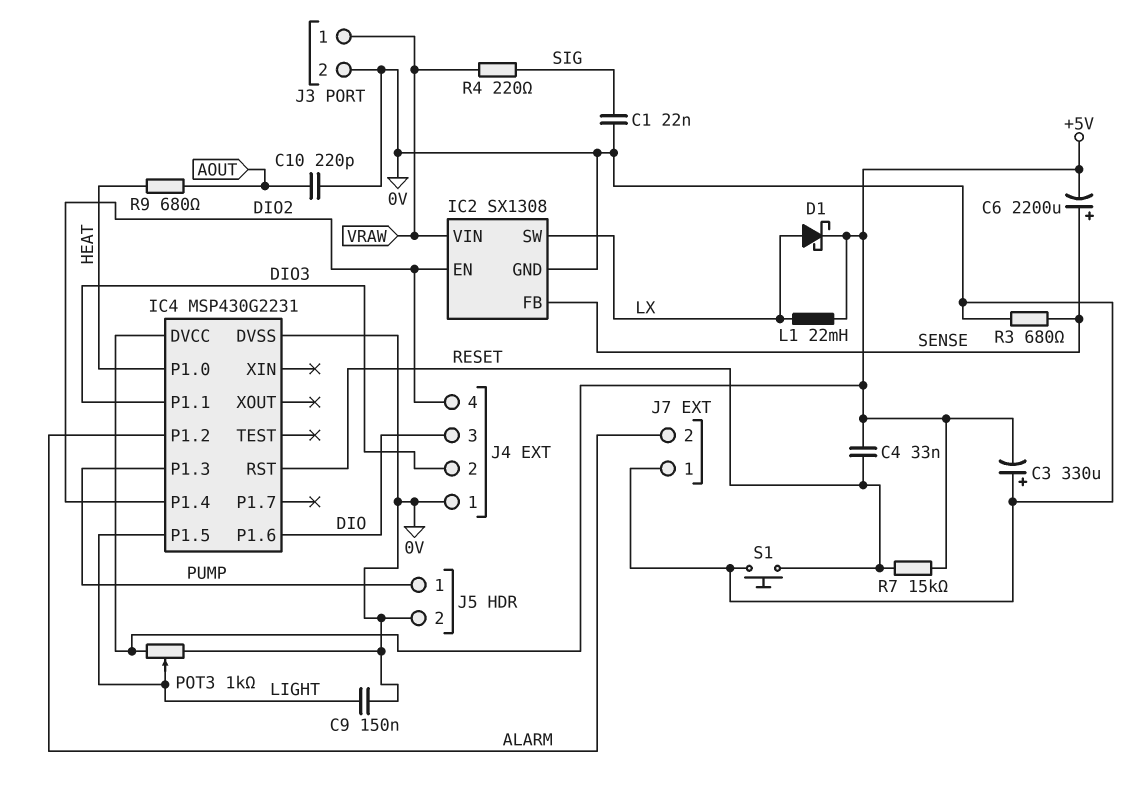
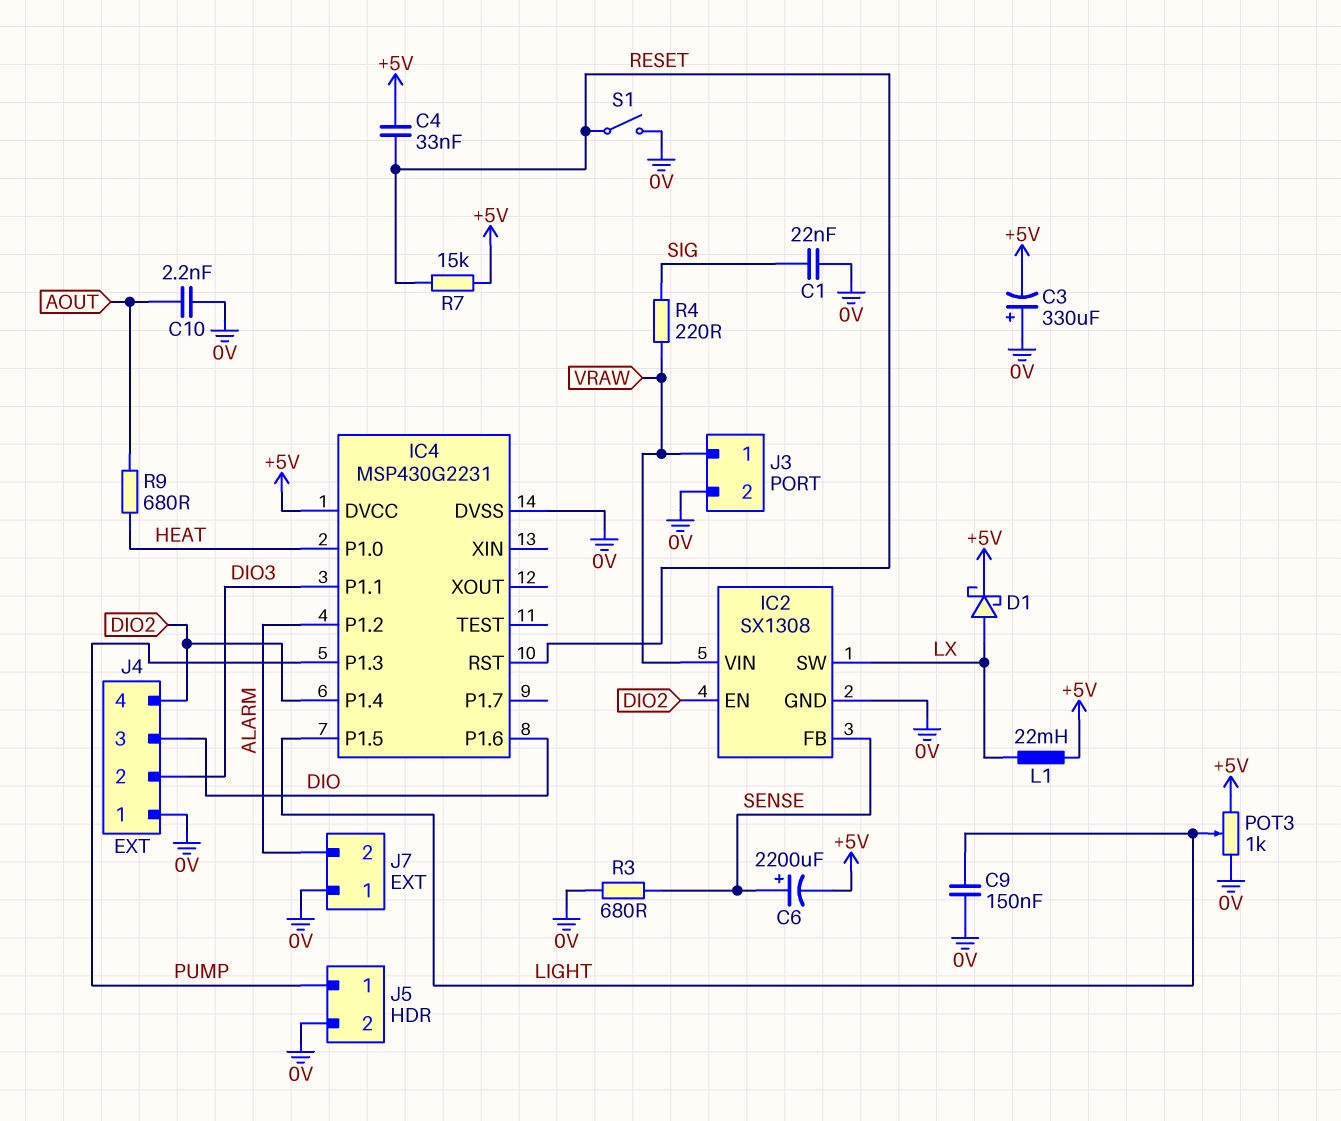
C10: 220pF (0V, AOUT) -> 2.2nF (0V, AOUT)
S1: button (0V, RESET) -> switch (0V, RESET)

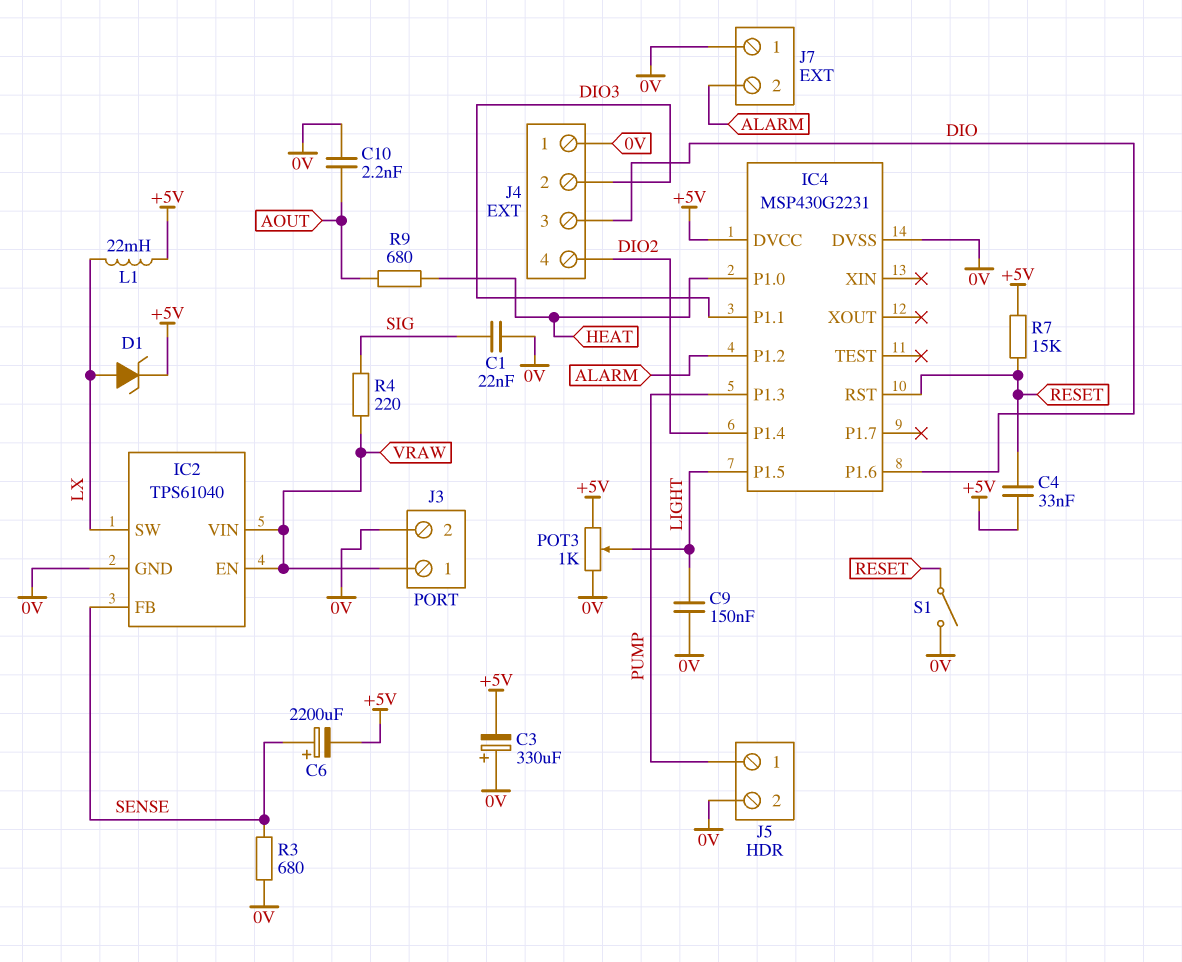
D1: schottky (A LX, K +5V) -> zener (A LX, K +5V)
IC2: SX1308 -> TPS61040
IC2 pin EN: DIO2 -> VRAW

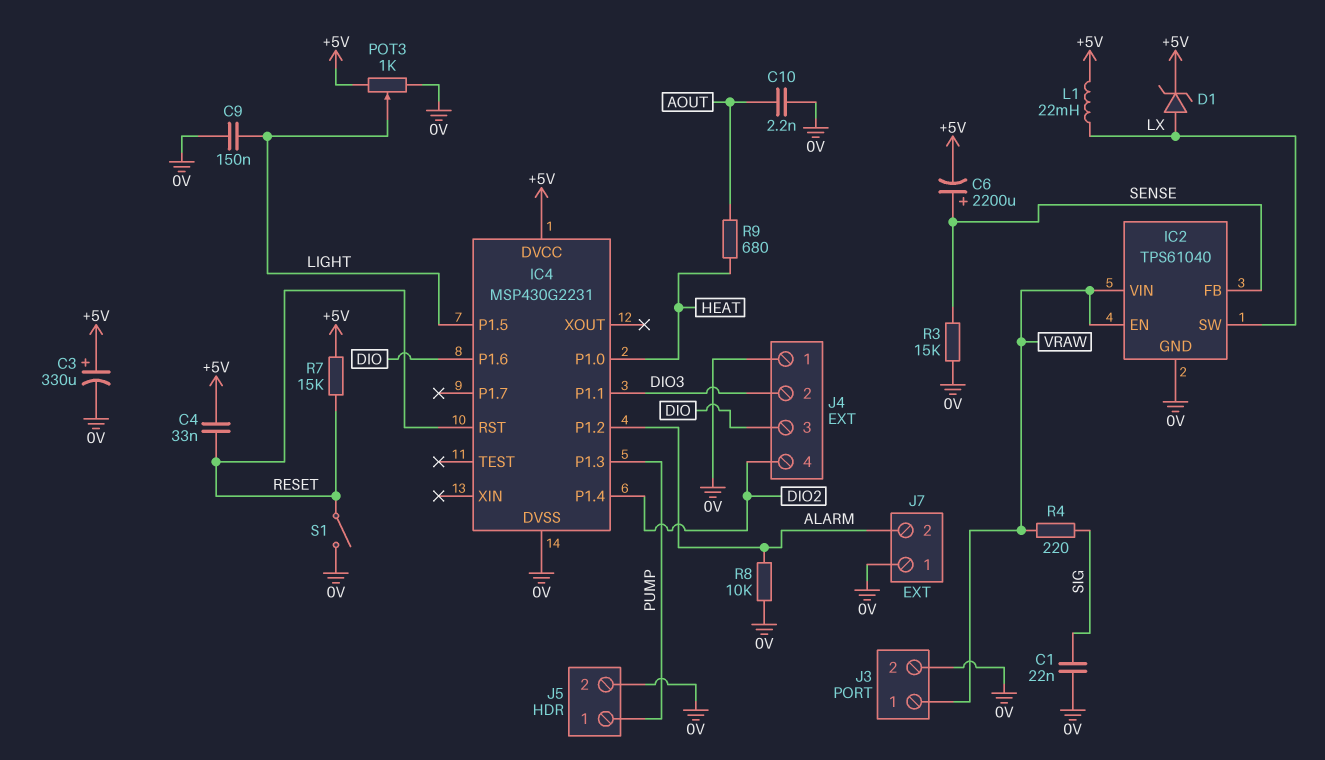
C3: 330uF (plus 0V, minus +5V) -> 330uF (plus +5V, minus 0V)
R3: 680 (0V, SENSE) -> 15k (0V, SENSE)
R8: none -> 10k (0V, ALARM)

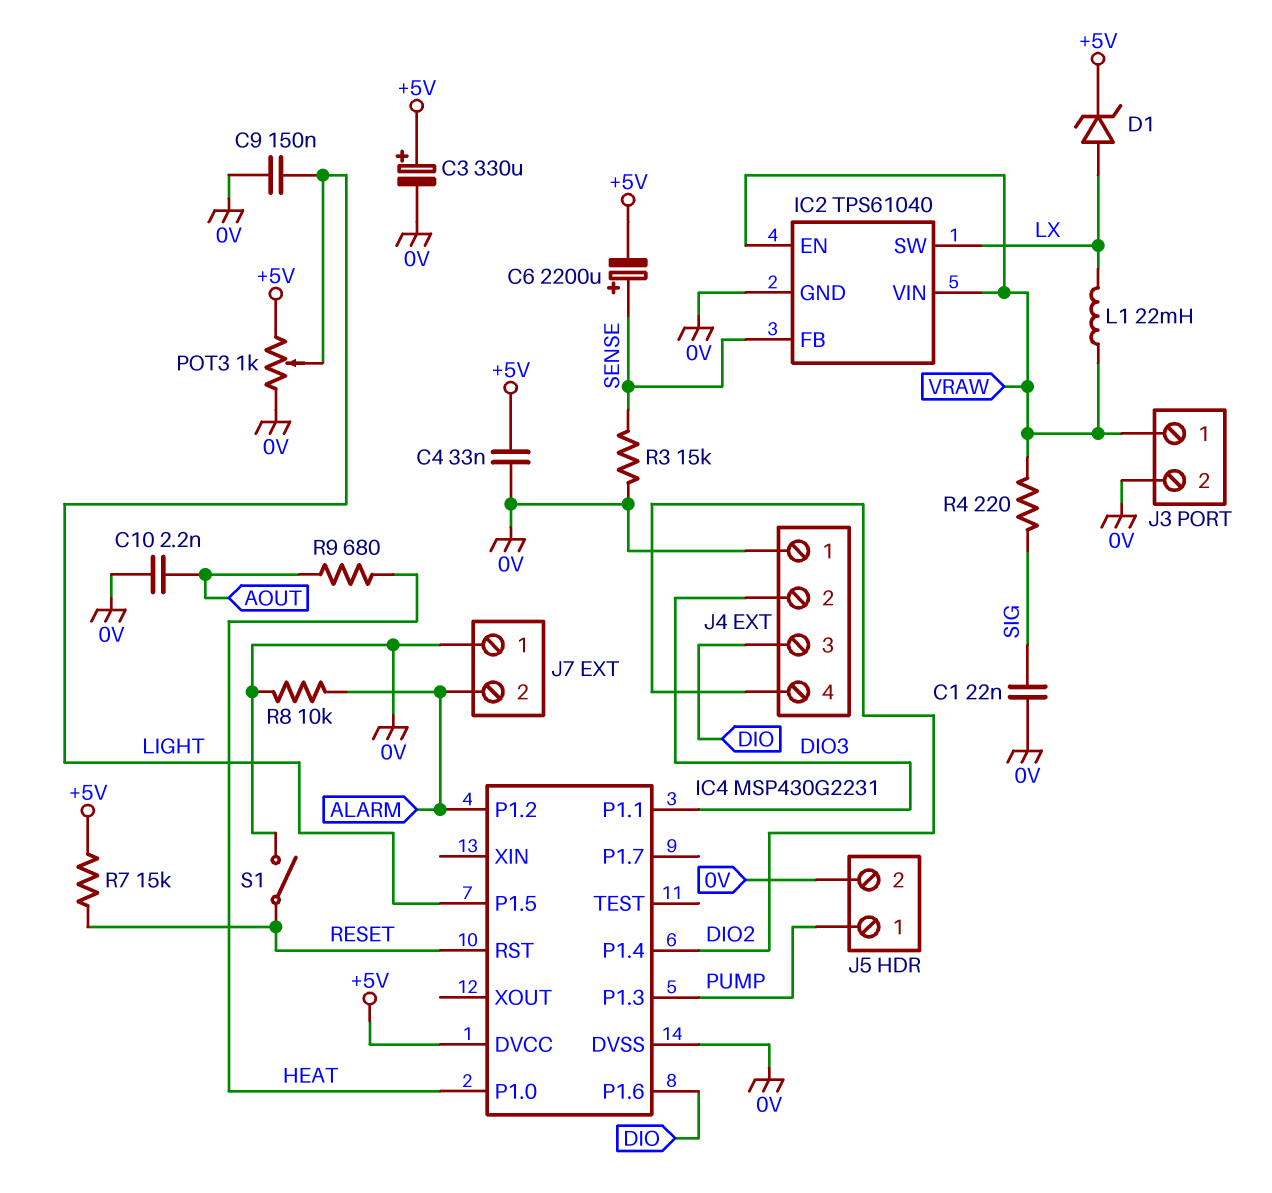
C4: 33nF (+5V, RESET) -> 33nF (+5V, 0V)
L1: 22mH (+5V, LX) -> 22mH (LX, VRAW)

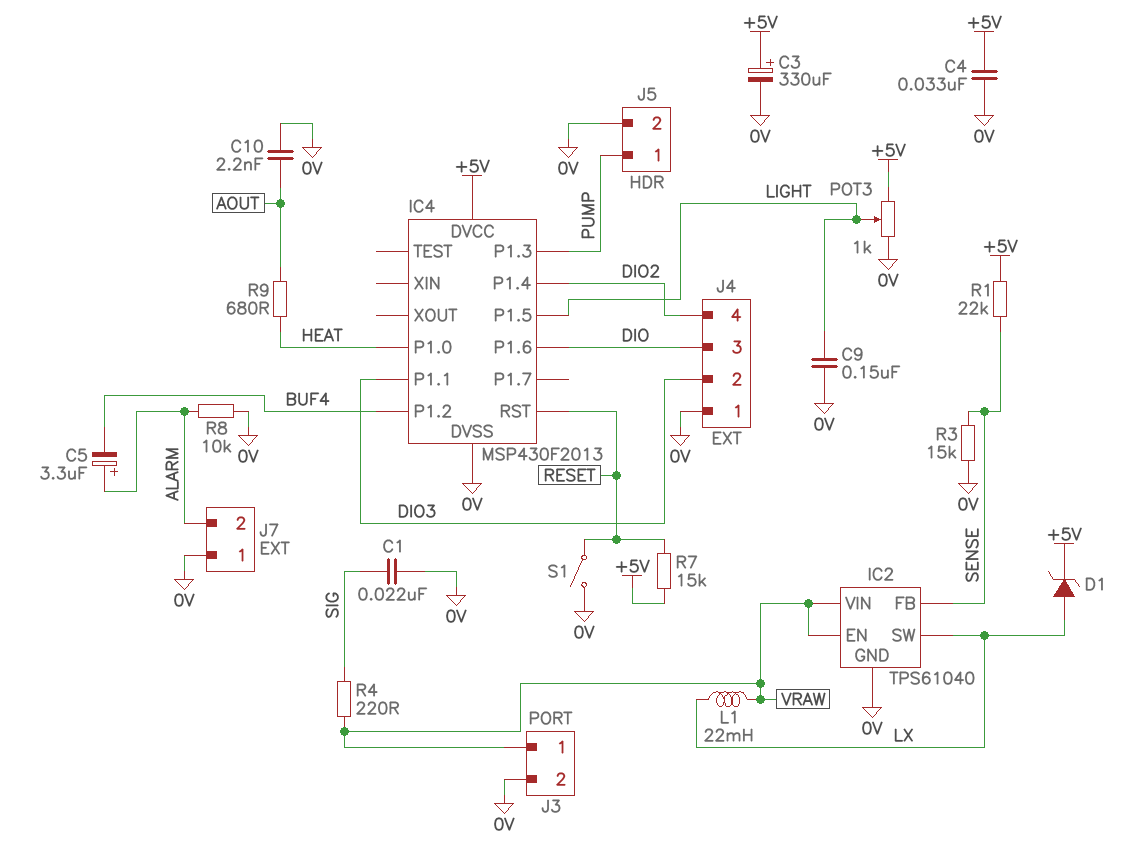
C5: none -> 3.3uF (plus ALARM, minus BUF4)
C6: 2200uF (plus SENSE, minus +5V) -> none
IC4: MSP430G2231 -> MSP430F2013
IC4 pin P1.2: ALARM -> BUF4
R1: none -> 22k (+5V, SENSE)

